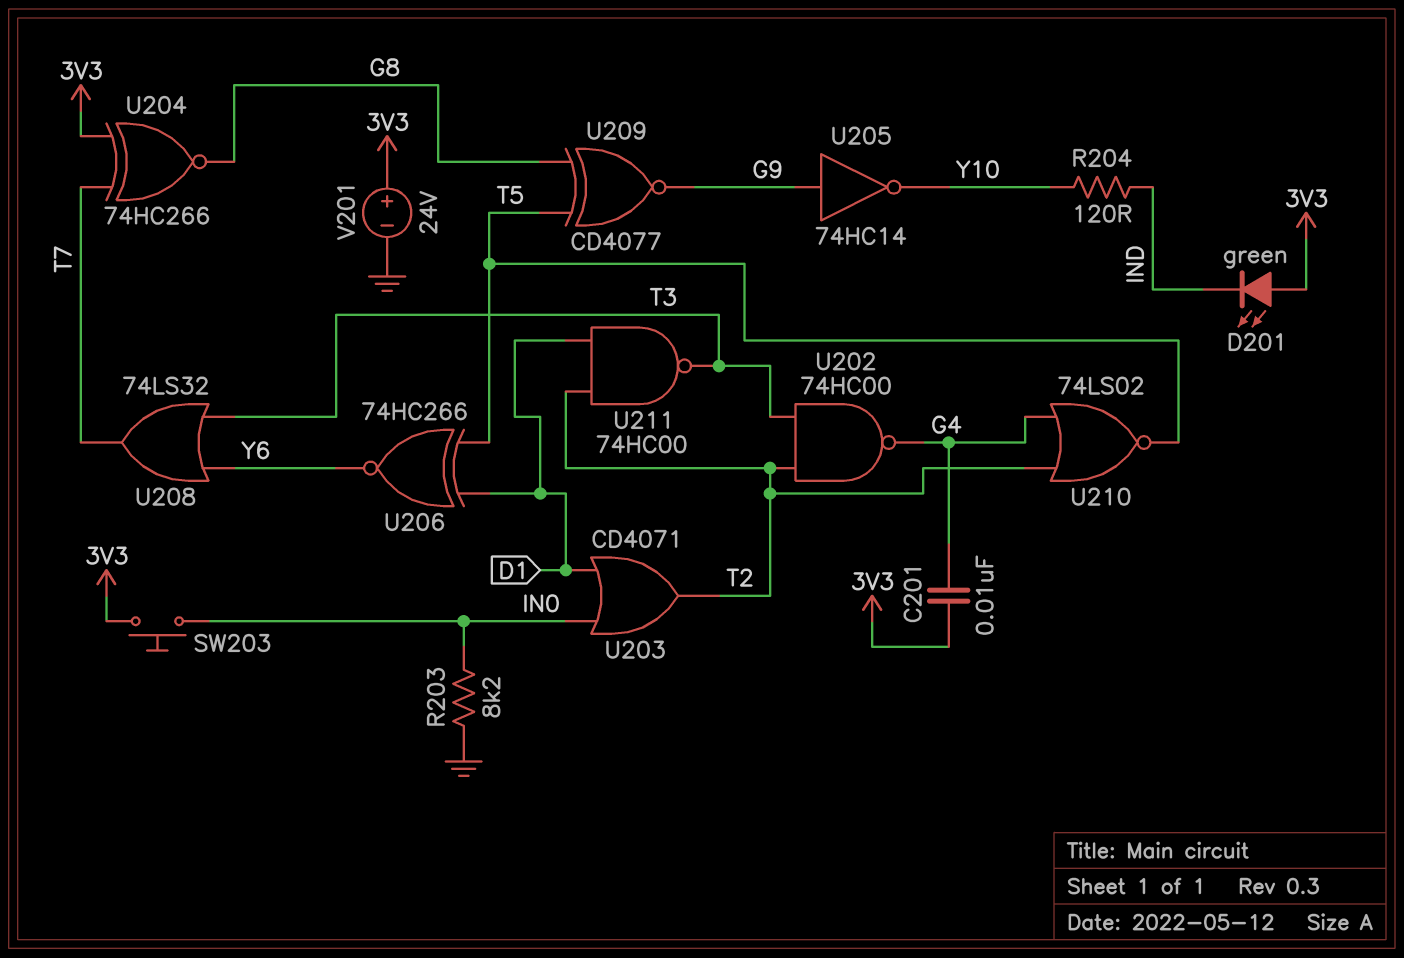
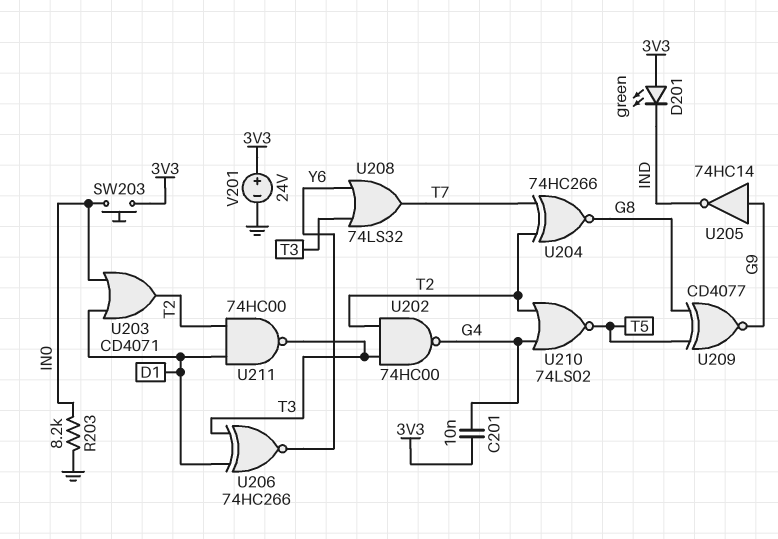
R204: 120 (IND, Y10) -> none
U204: XNOR 74HC266 (in 3V3, in T7, out G8) -> XNOR 74HC266 (in T2, in T7, out G8)
U205: NOT 74HC14 (in G9, out Y10) -> NOT 74HC14 (in G9, out IND)
U206: XNOR 74HC266 (in D1, in T5, out Y6) -> XNOR 74HC266 (in D1, in T3, out Y6)

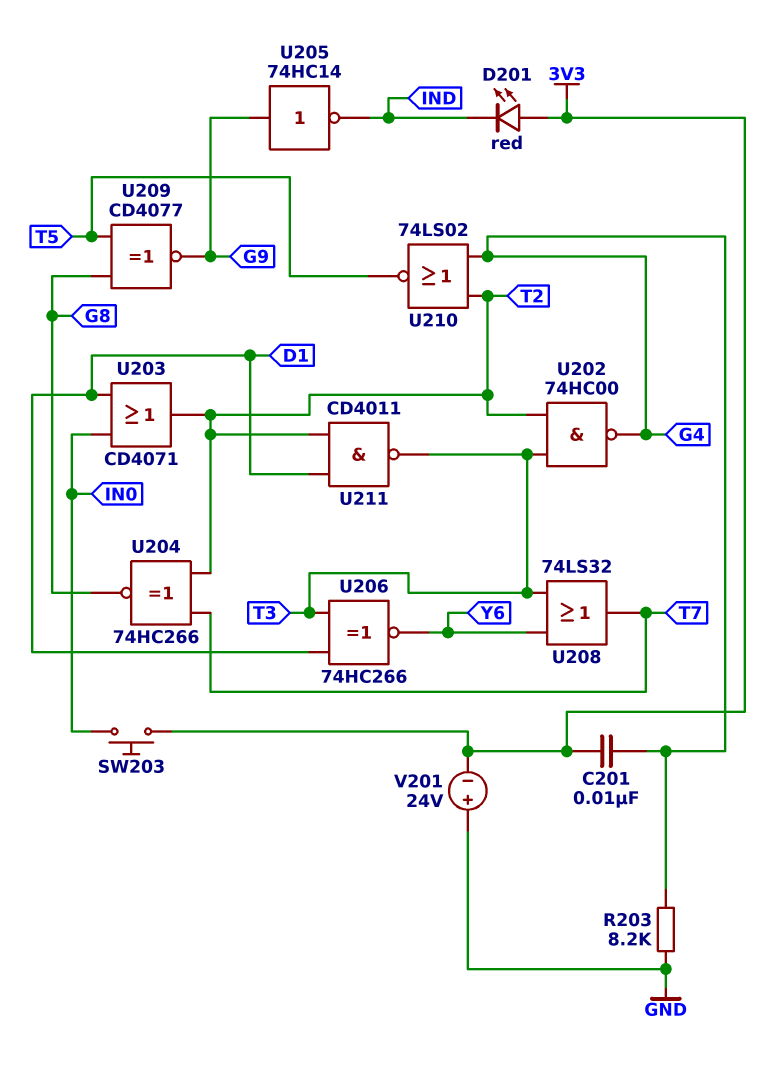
D201: LED green (A 3V3, K IND) -> LED red (A 3V3, K IND)
R203: 8.2k (GND, IN0) -> 8.2k (G4, GND)
U211: NAND 74HC00 (in D1, in T2, out T3) -> NAND CD4011 (in D1, in T2, out T3)
V201: 24V (plus 3V3, minus GND) -> 24V (plus GND, minus 3V3)

